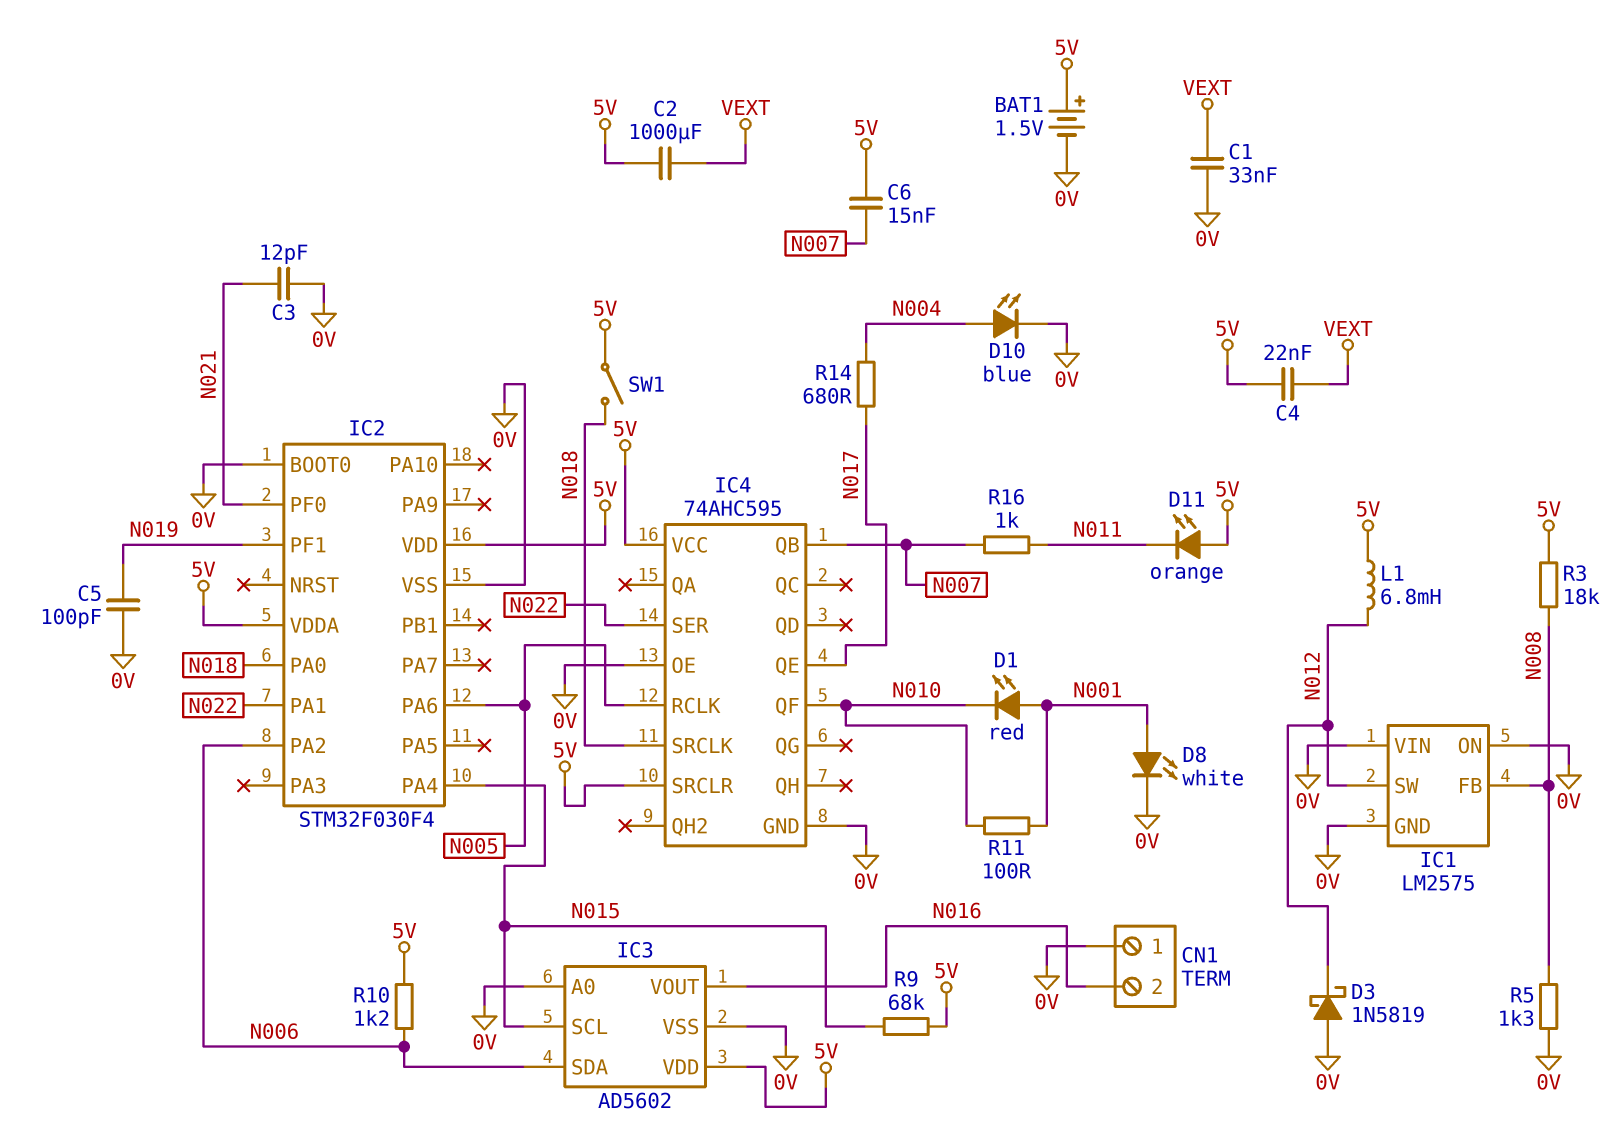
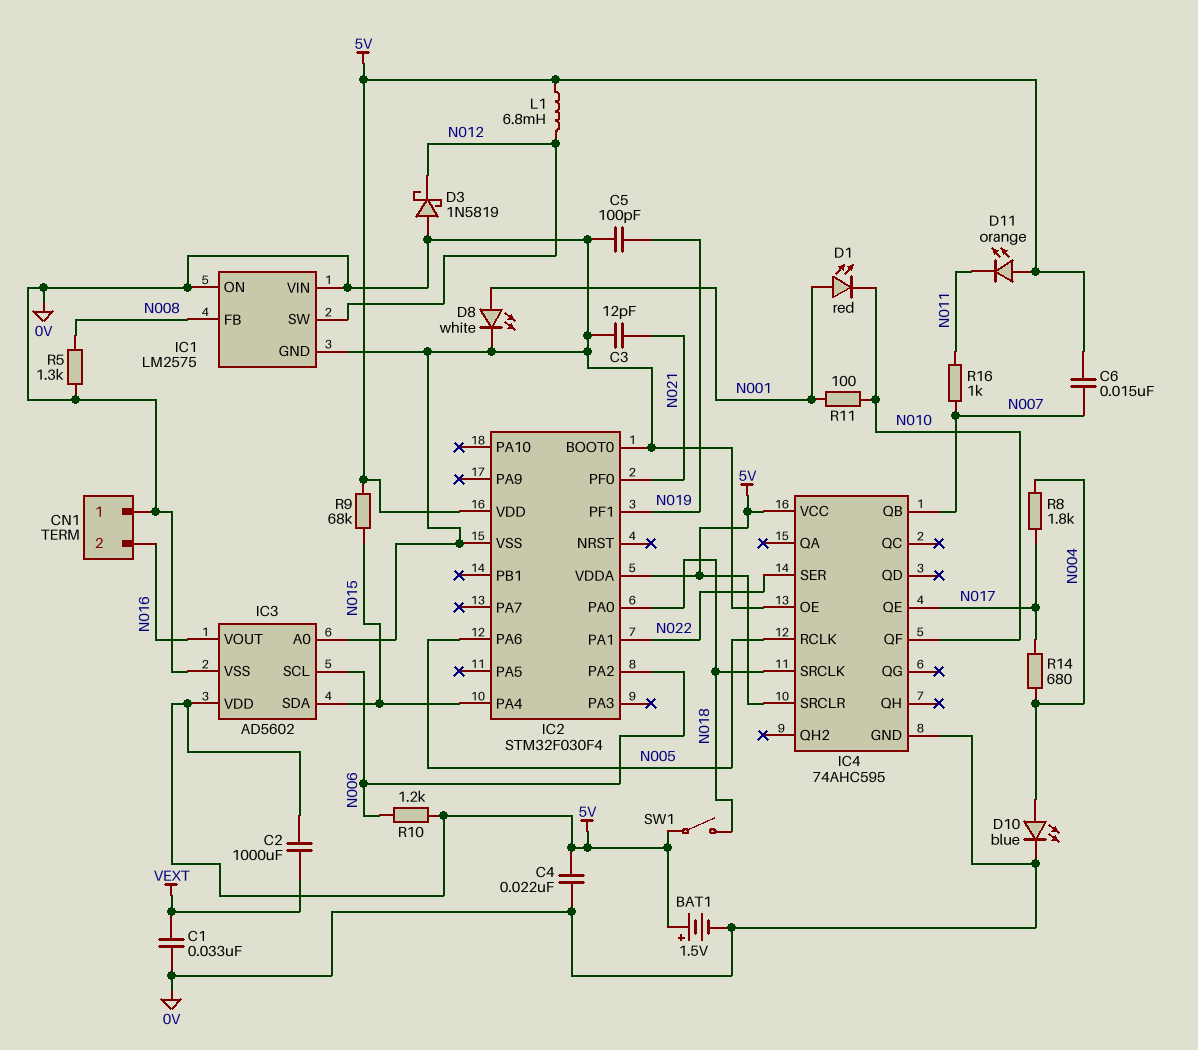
C4: 22nF (5V, VEXT) -> 22nF (0V, 5V)
IC3 pin SCL: N015 -> N006
IC3 pin SDA: N006 -> N015
R3: 18k (5V, N008) -> none
R8: none -> 1.8k (N004, N017)

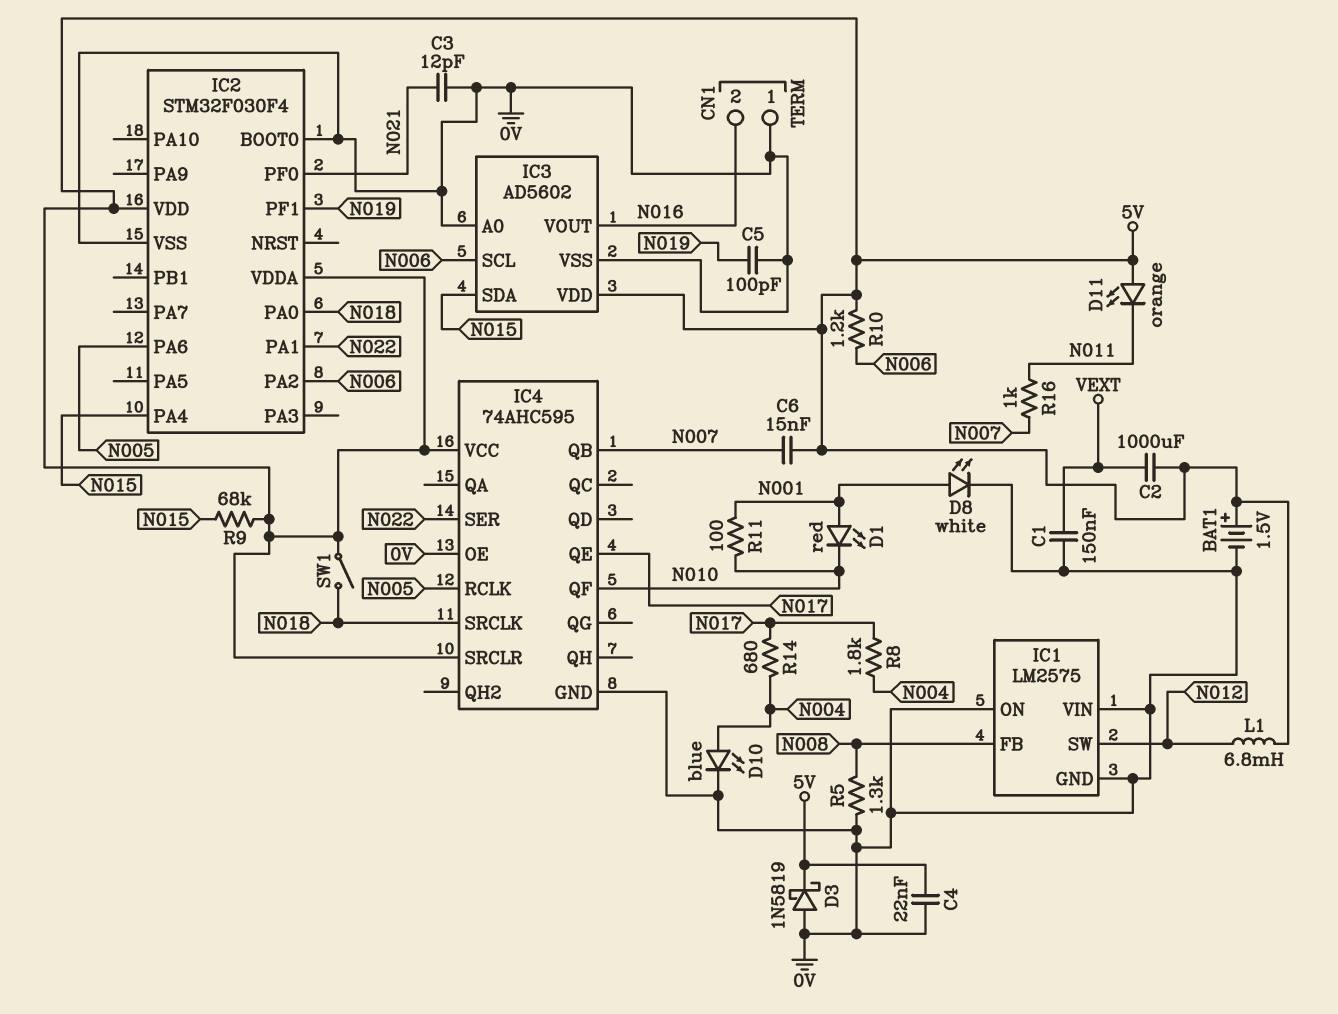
C1: 33nF (0V, VEXT) -> 150nF (0V, VEXT)
D3: schottky 1N5819 (A 0V, K N012) -> schottky 1N5819 (A 0V, K 5V)

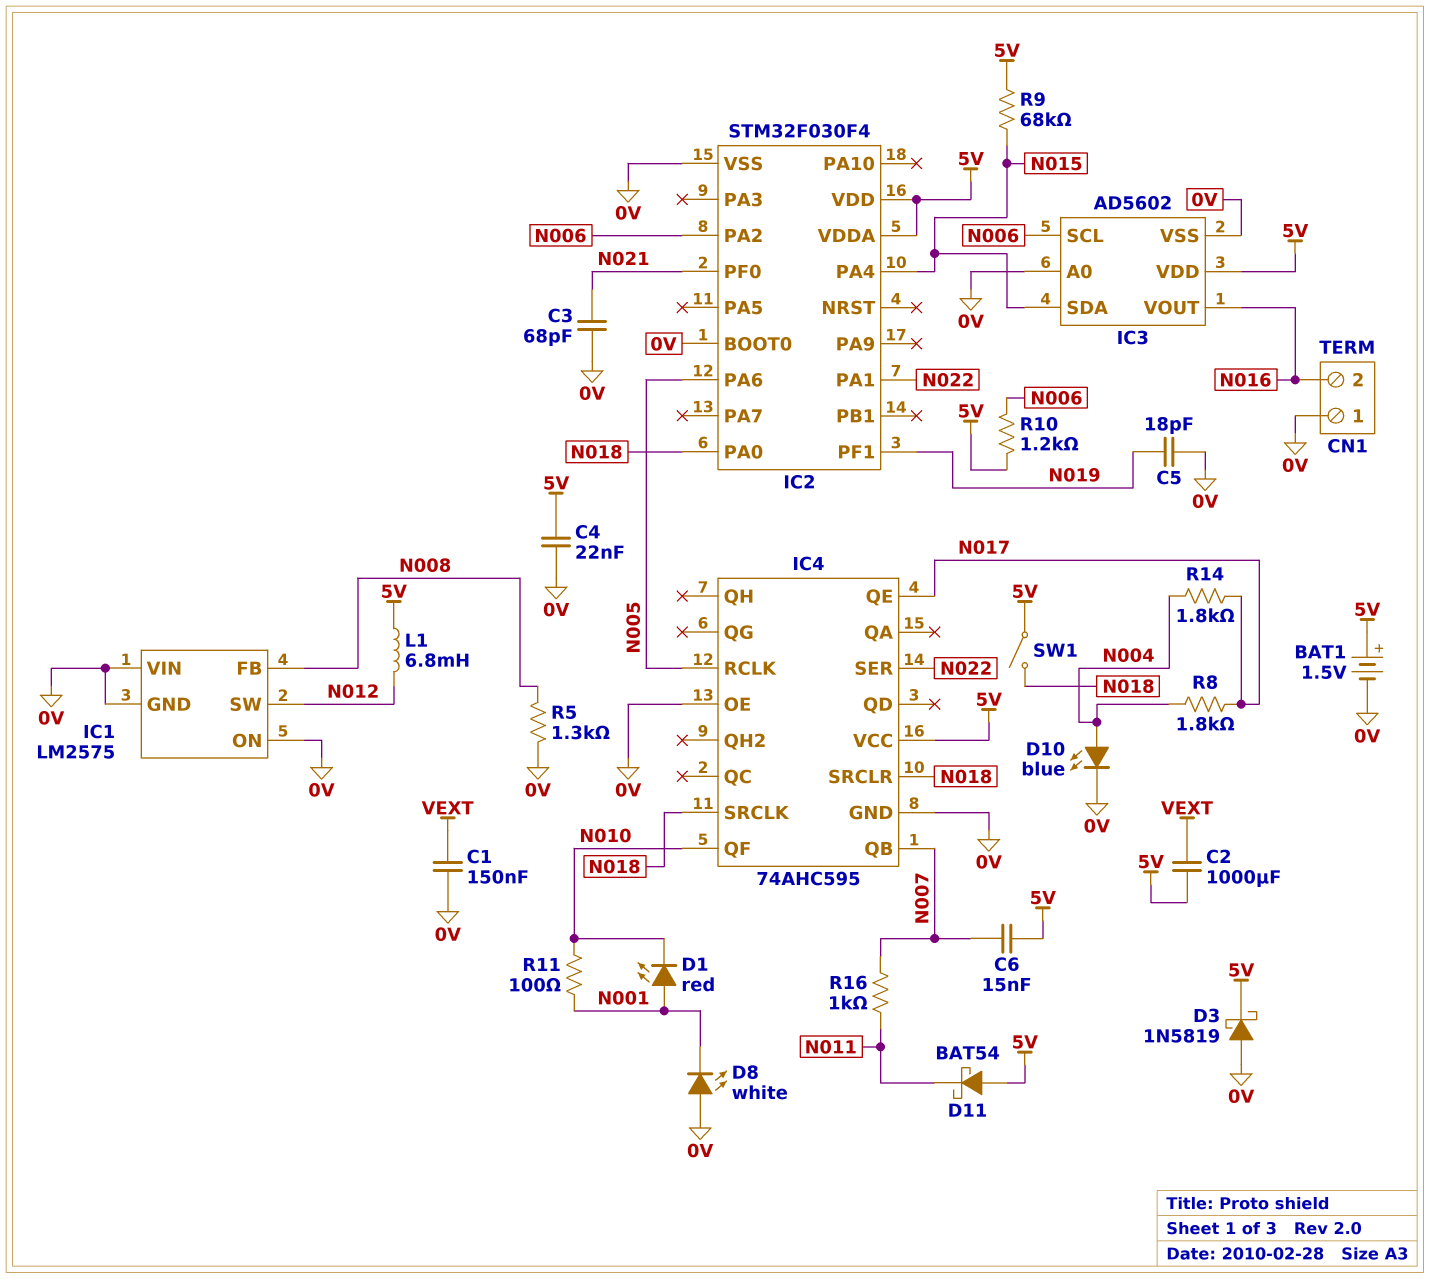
C3: 12pF (0V, N021) -> 68pF (0V, N021)
C5: 100pF (0V, N019) -> 18pF (0V, N019)
D8: LED white (A N001, K 0V) -> LED white (A 0V, K N001)
D11: LED orange (A 5V, K N011) -> schottky BAT54 (A 5V, K N011)
IC4 pin SRCLR: 5V -> N018
R14: 680 (N004, N017) -> 1.8k (N004, N017)

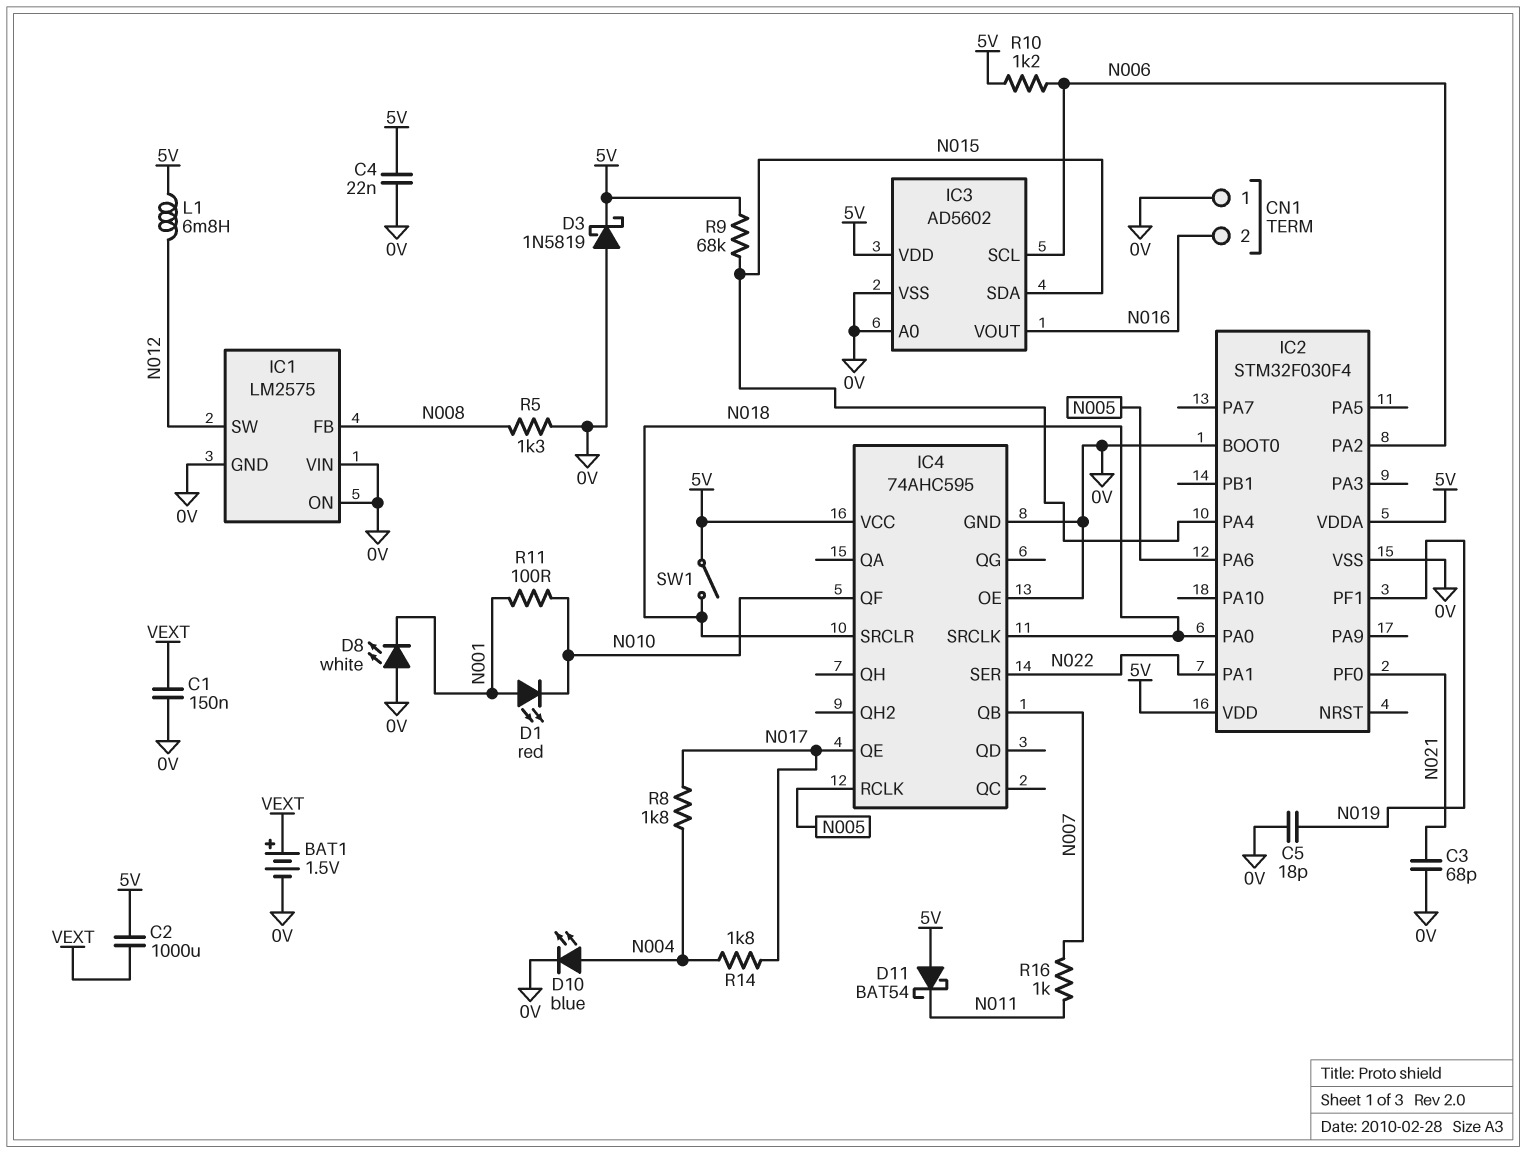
BAT1: 1.5V (plus 5V, minus 0V) -> 1.5V (plus VEXT, minus 0V)
C6: 15nF (5V, N007) -> none

